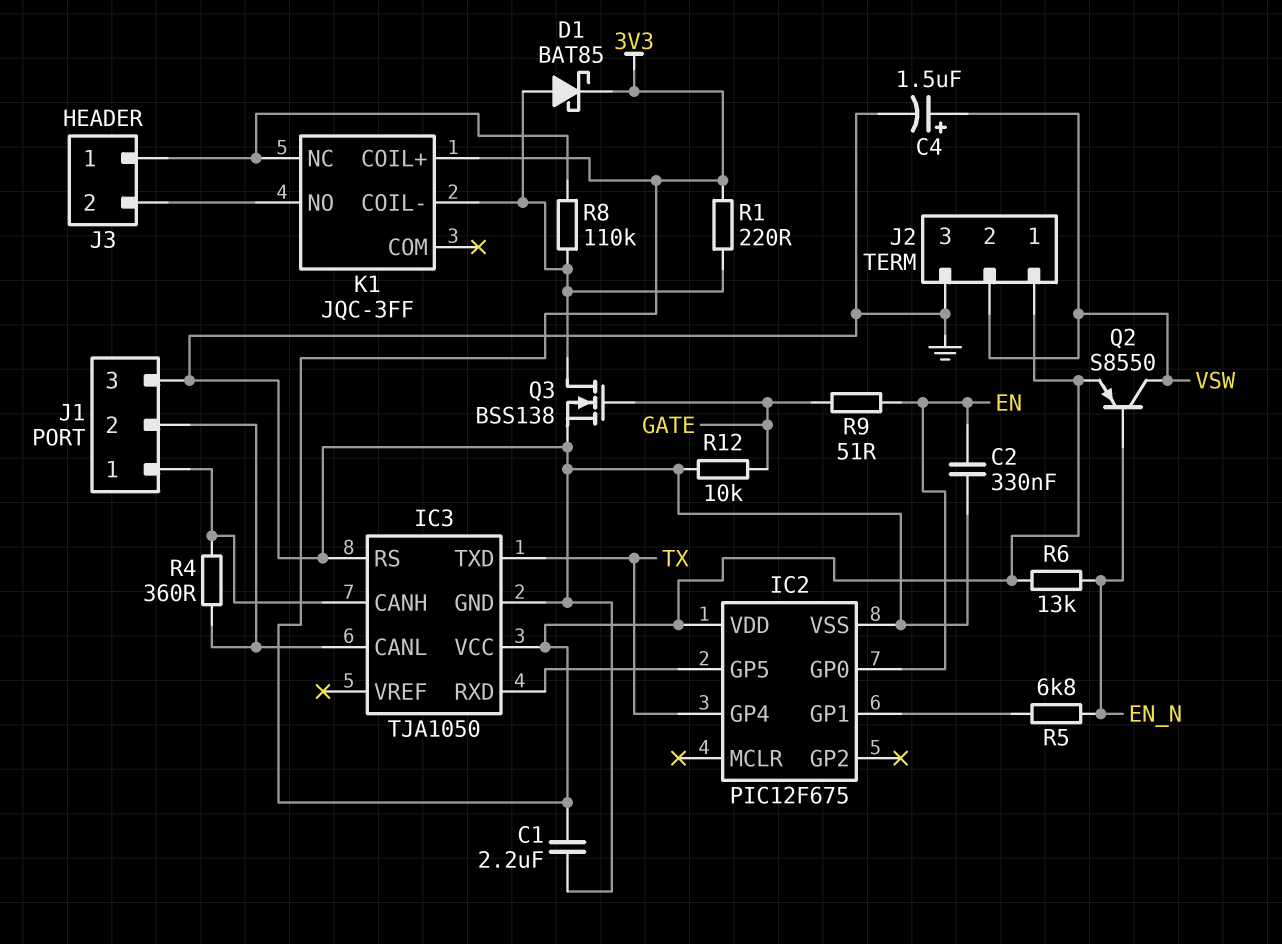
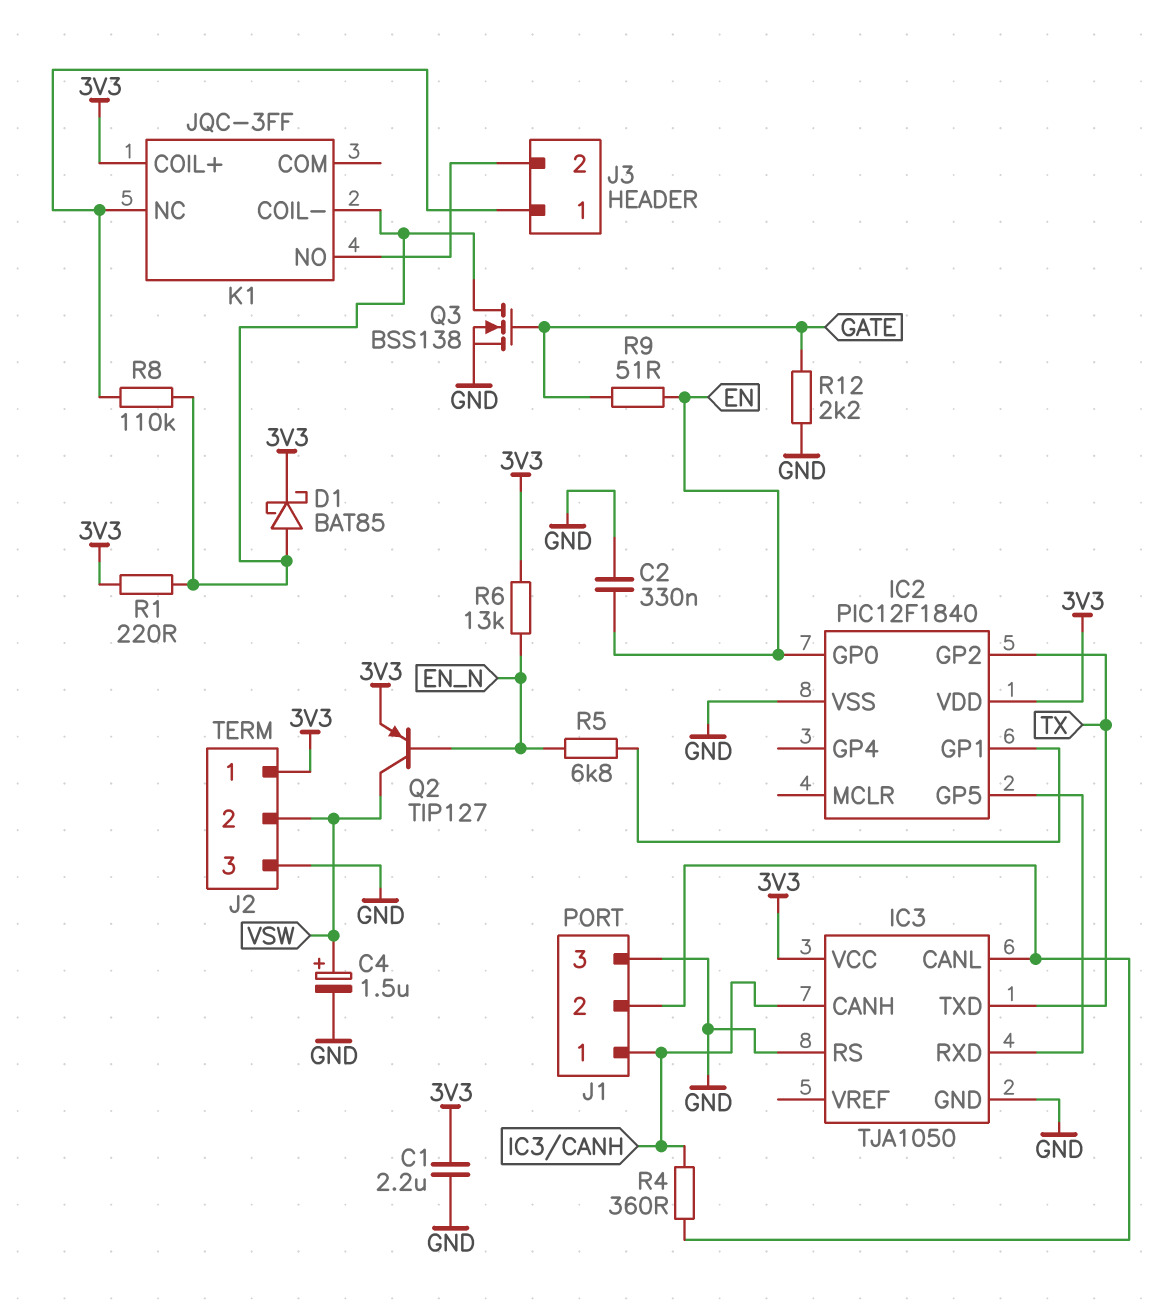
IC2: PIC12F675 -> PIC12F1840
IC2 pin GP2: none -> TX
IC2 pin GP4: TX -> none
Q2: PNP S8550 (B EN_N, C VSW, E 3V3) -> PNP TIP127 (B EN_N, C VSW, E 3V3)
R12: 10k (GATE, GND) -> 2.2k (GATE, GND)

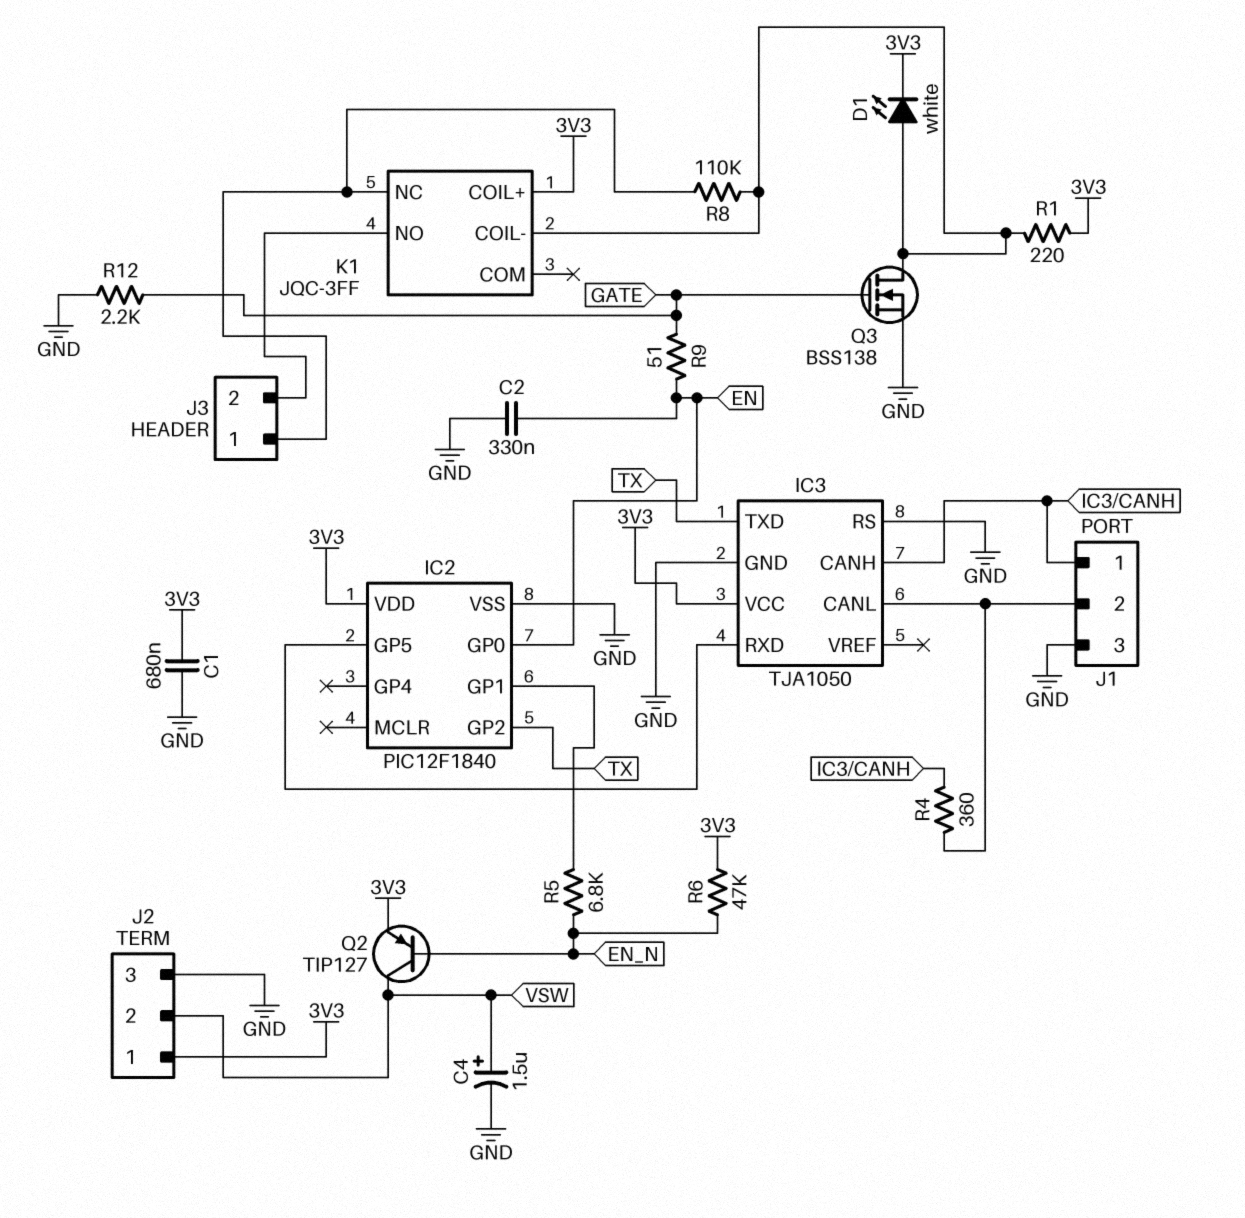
C1: 2.2uF (3V3, GND) -> 680nF (3V3, GND)
D1: schottky BAT85 (A K1/COIL-, K 3V3) -> LED white (A K1/COIL-, K 3V3)
R6: 13k (3V3, EN_N) -> 47k (3V3, EN_N)

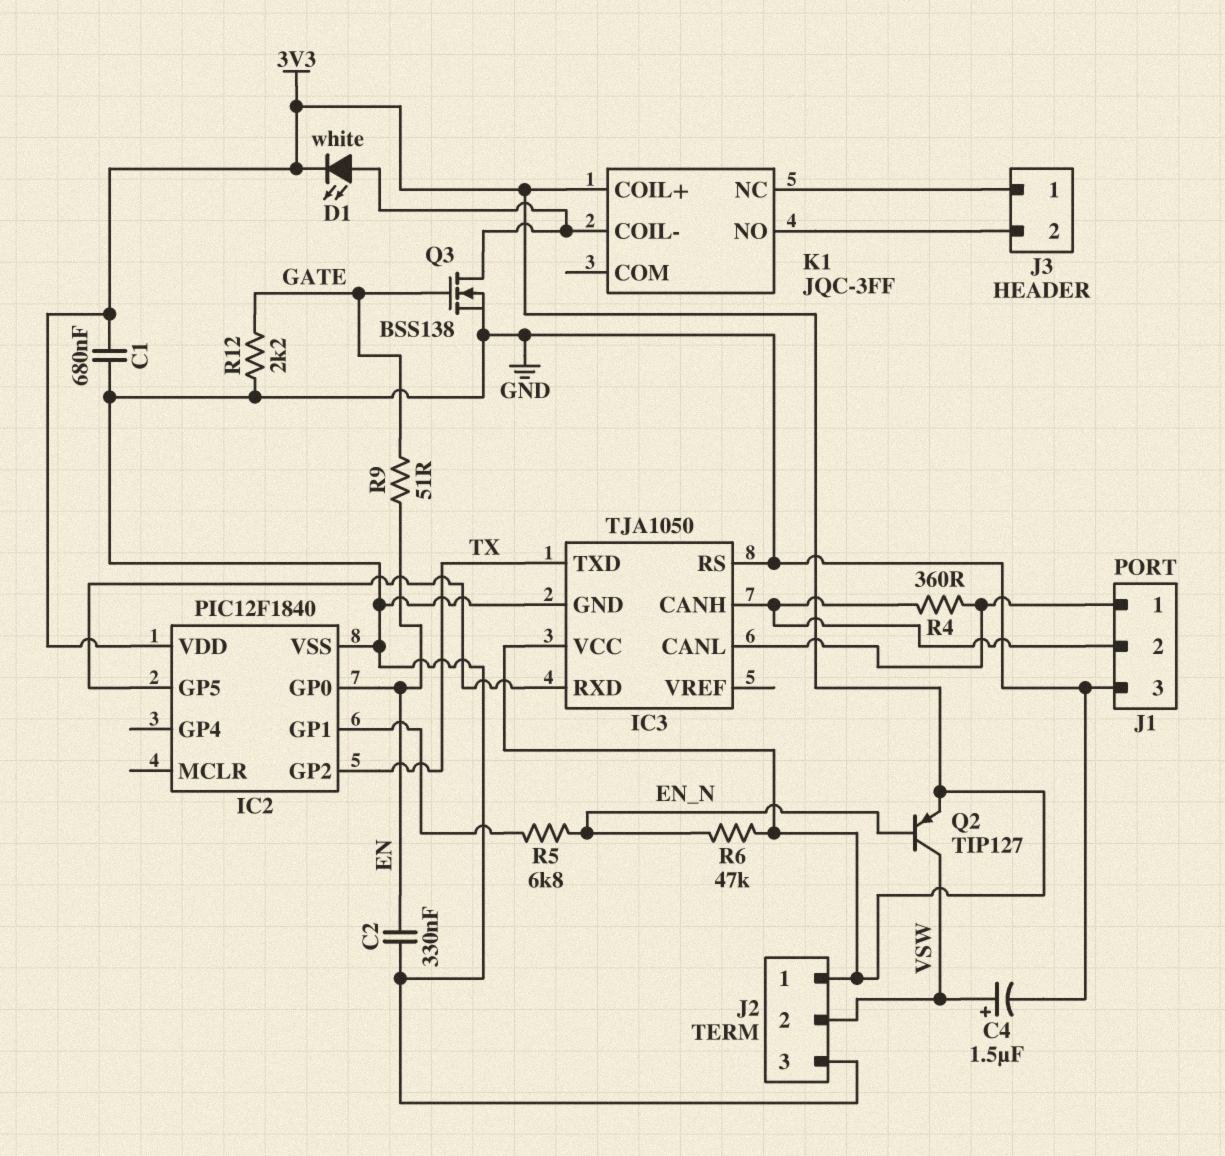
J1 pin 1: IC3/CANH -> IC3/CANL
J1 pin 2: IC3/CANL -> IC3/CANH
R1: 220 (3V3, K1/COIL-) -> none
R8: 110k (J3/1, K1/COIL-) -> none

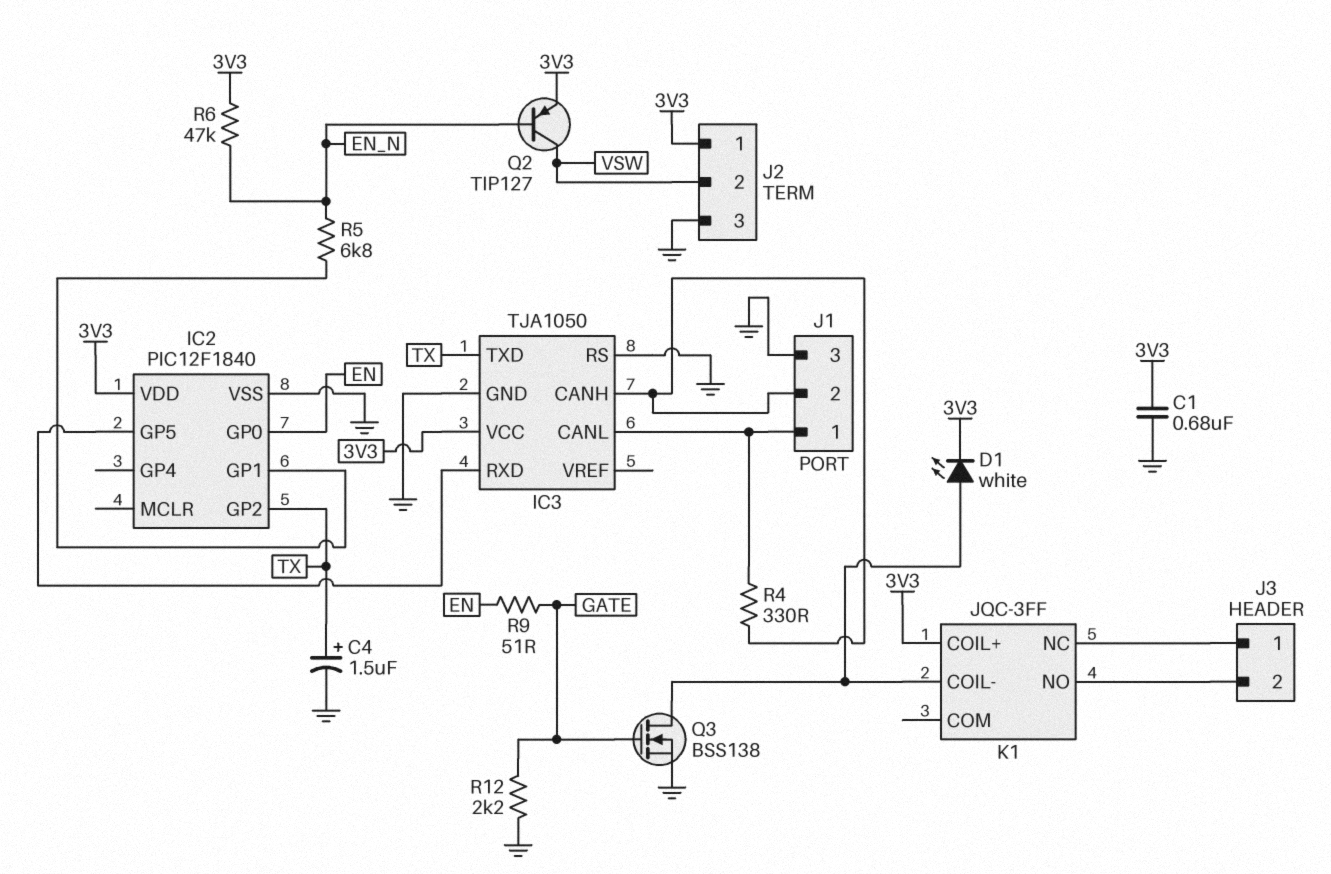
C2: 330nF (EN, GND) -> none
C4: 1.5uF (plus VSW, minus GND) -> 1.5uF (plus TX, minus GND)
R4: 360 (IC3/CANH, IC3/CANL) -> 330 (IC3/CANH, IC3/CANL)

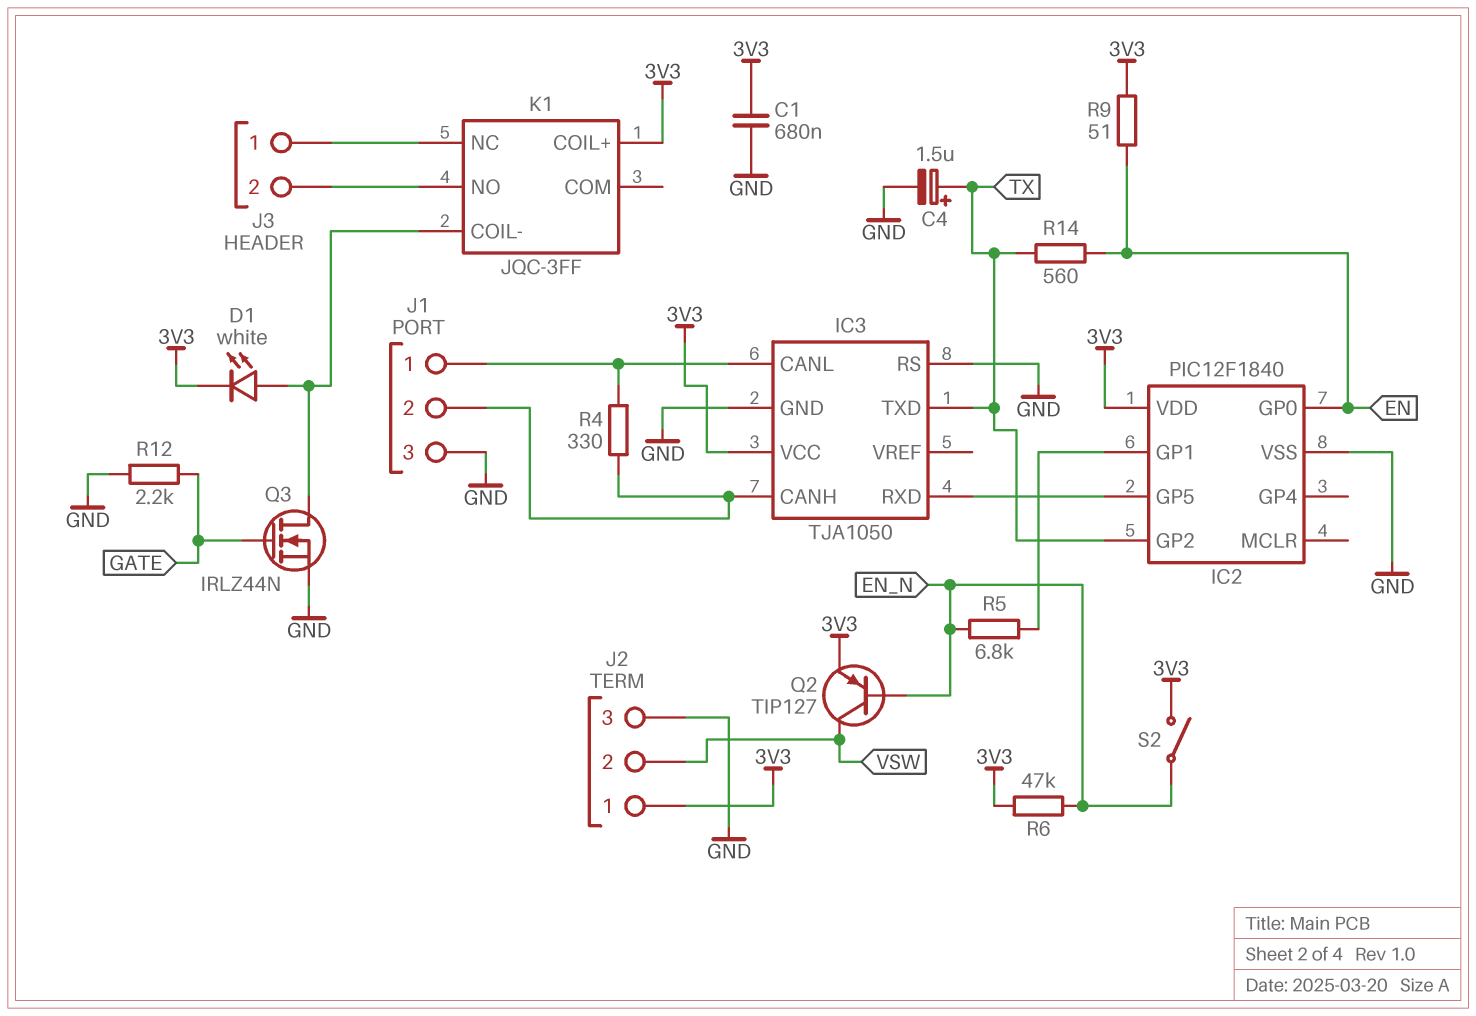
Q3: NMOS BSS138 (G GATE, D K1/COIL-, S GND) -> NMOS IRLZ44N (G GATE, D K1/COIL-, S GND)
R9: 51 (EN, GATE) -> 51 (3V3, EN)
R14: none -> 560 (EN, TX)
S2: none -> switch (3V3, EN_N)

